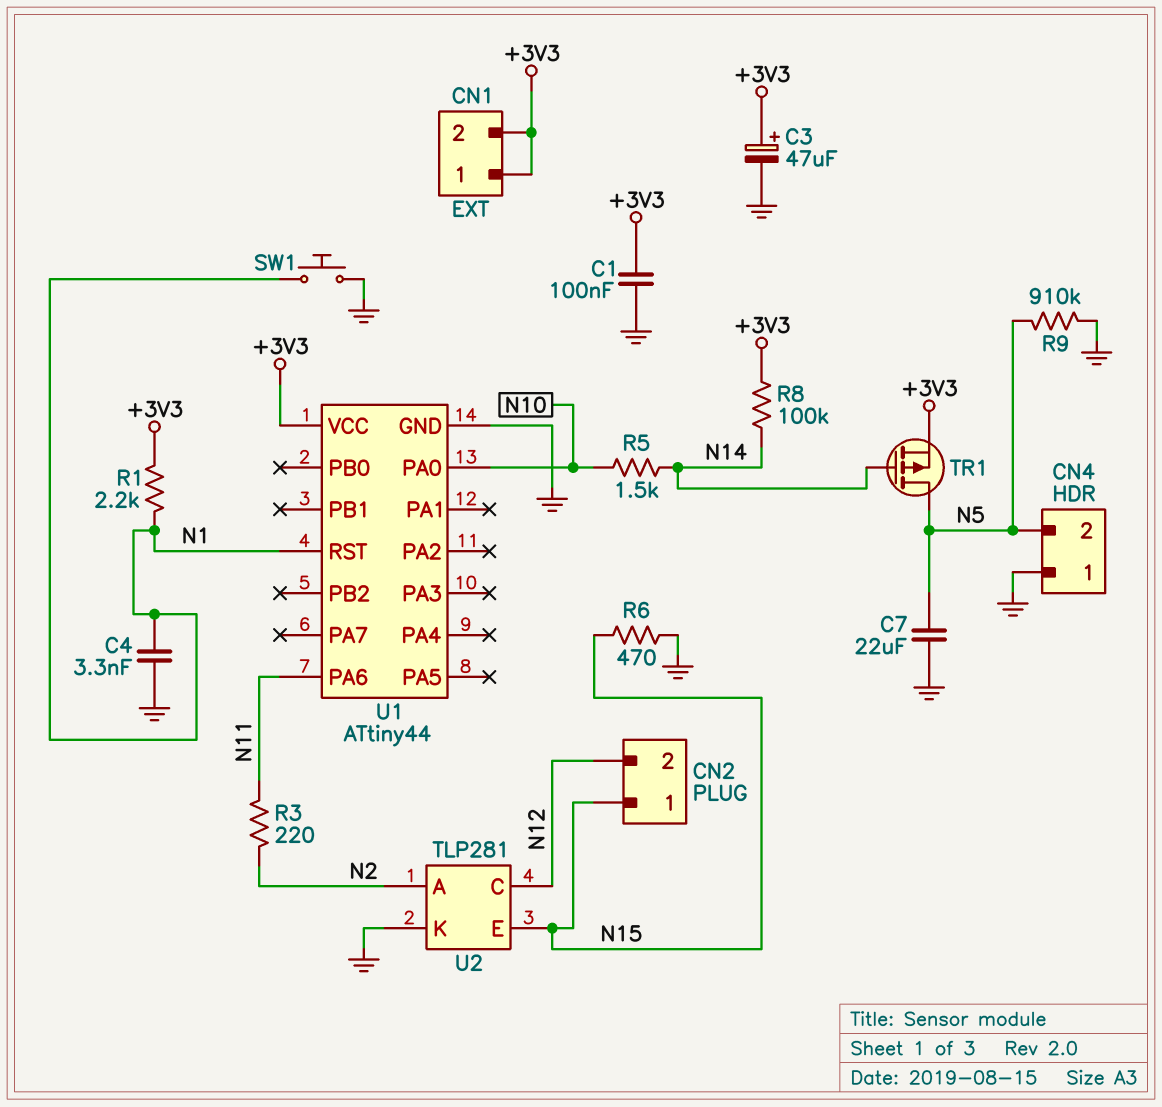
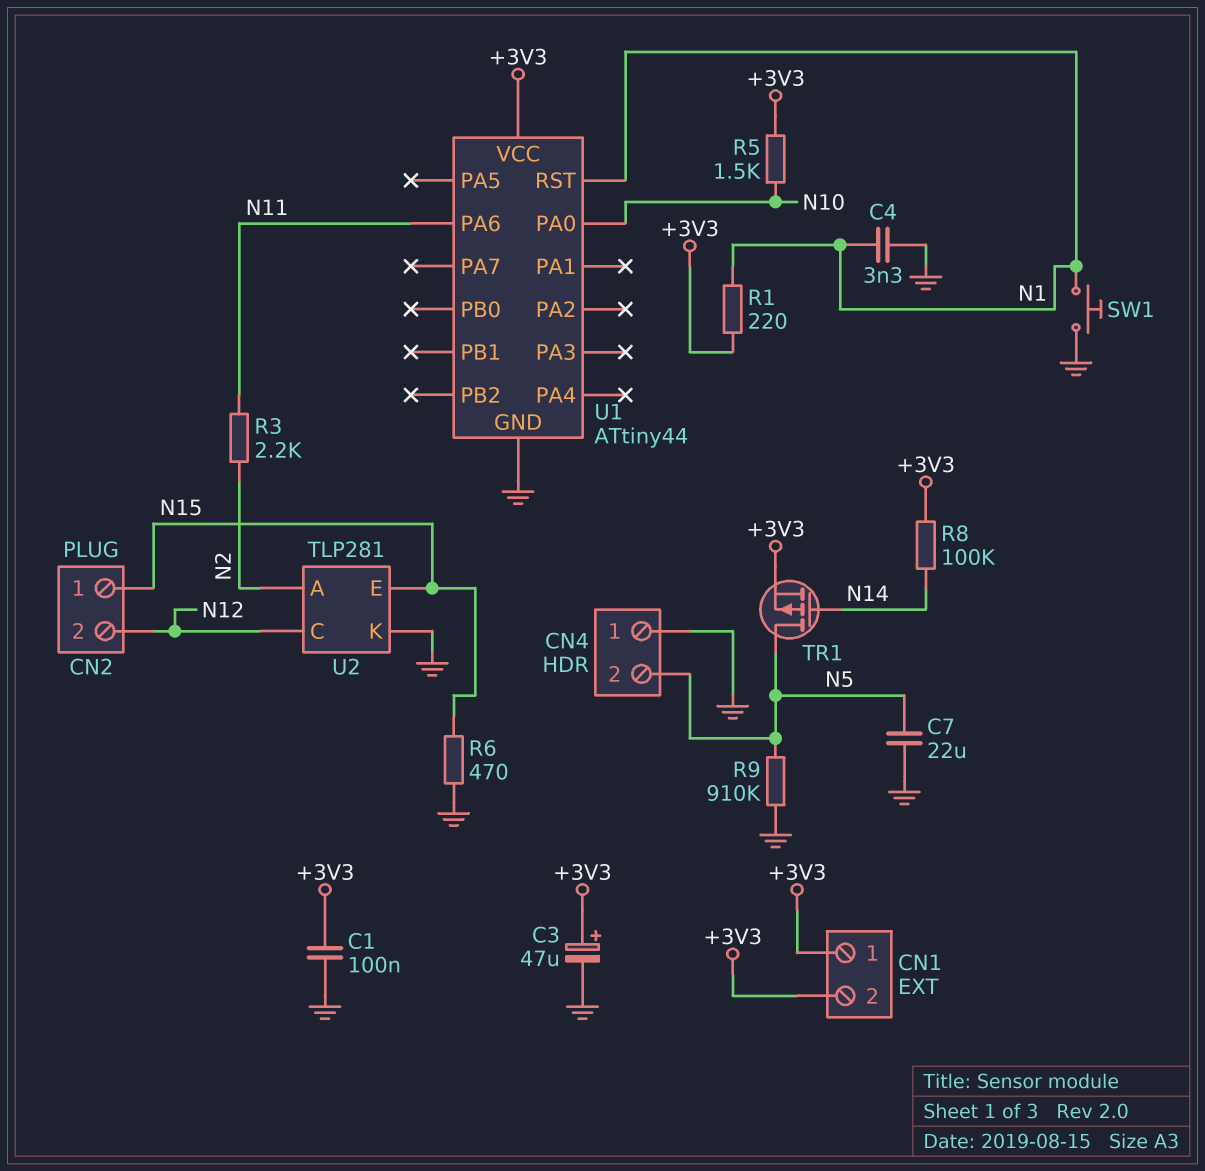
R1: 2.2k (+3V3, N1) -> 220 (+3V3, N1)
R3: 220 (N2, N11) -> 2.2k (N2, N11)
R5: 1.5k (N10, N14) -> 1.5k (+3V3, N10)

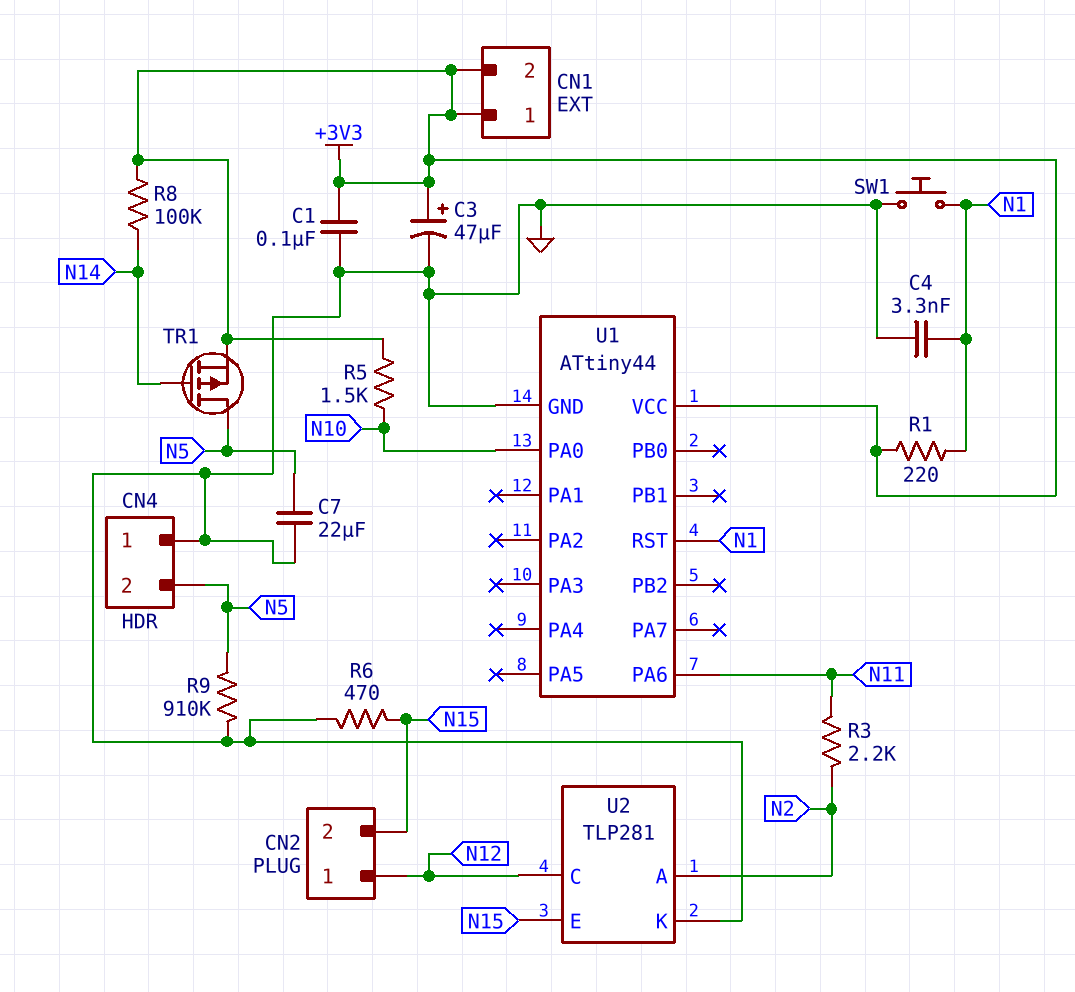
CN2 pin 1: N15 -> N12
CN2 pin 2: N12 -> N15

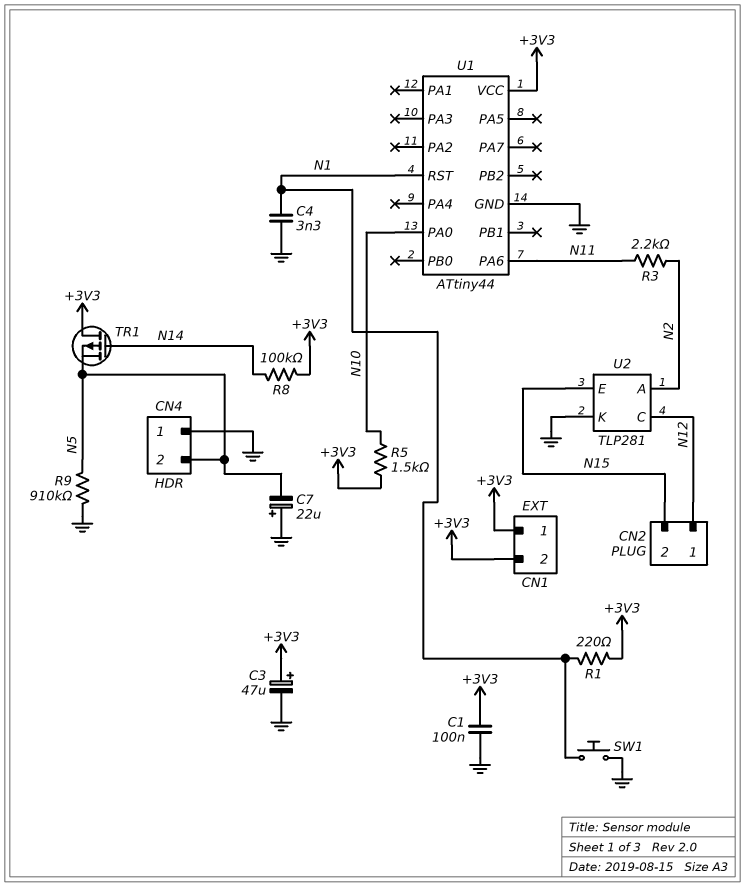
C7: 22uF (GND, N5) -> 22uF (plus GND, minus N5)
R6: 470 (GND, N15) -> none
TR1: PMOS (G N14, D N5, S +3V3) -> PMOS (G N14, D +3V3, S N5)

